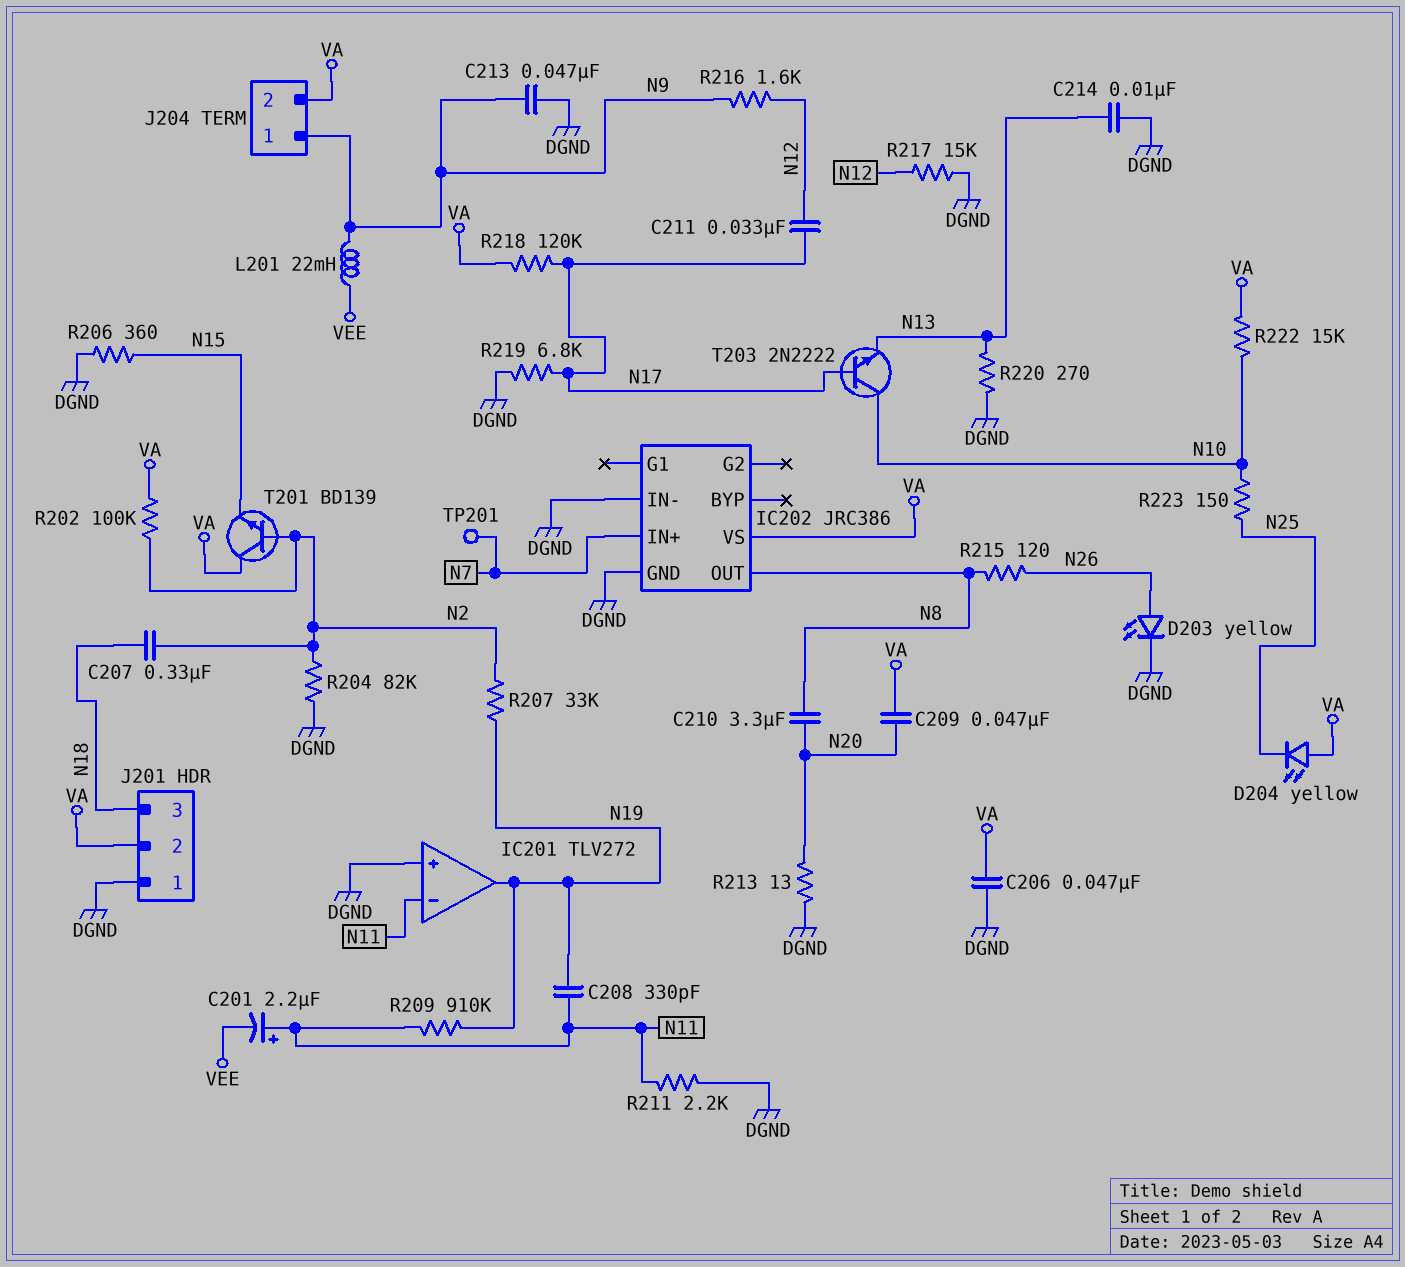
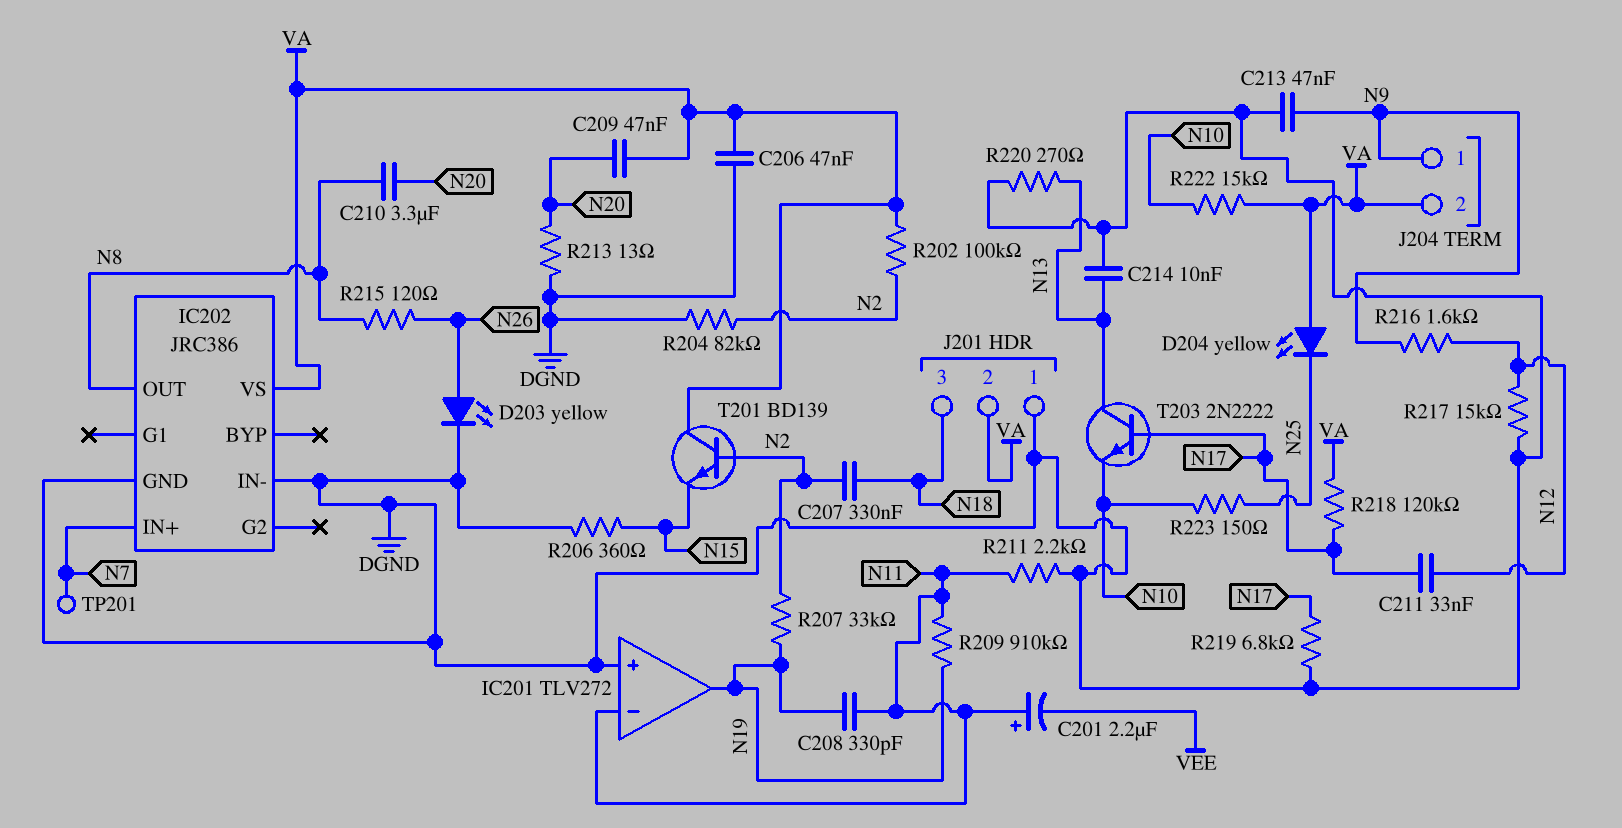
L201: 22mH (N9, VEE) -> none
T203: NPN 2N2222 (B N17, C N10, E N13) -> NPN 2N2222 (B N17, C N13, E N10)

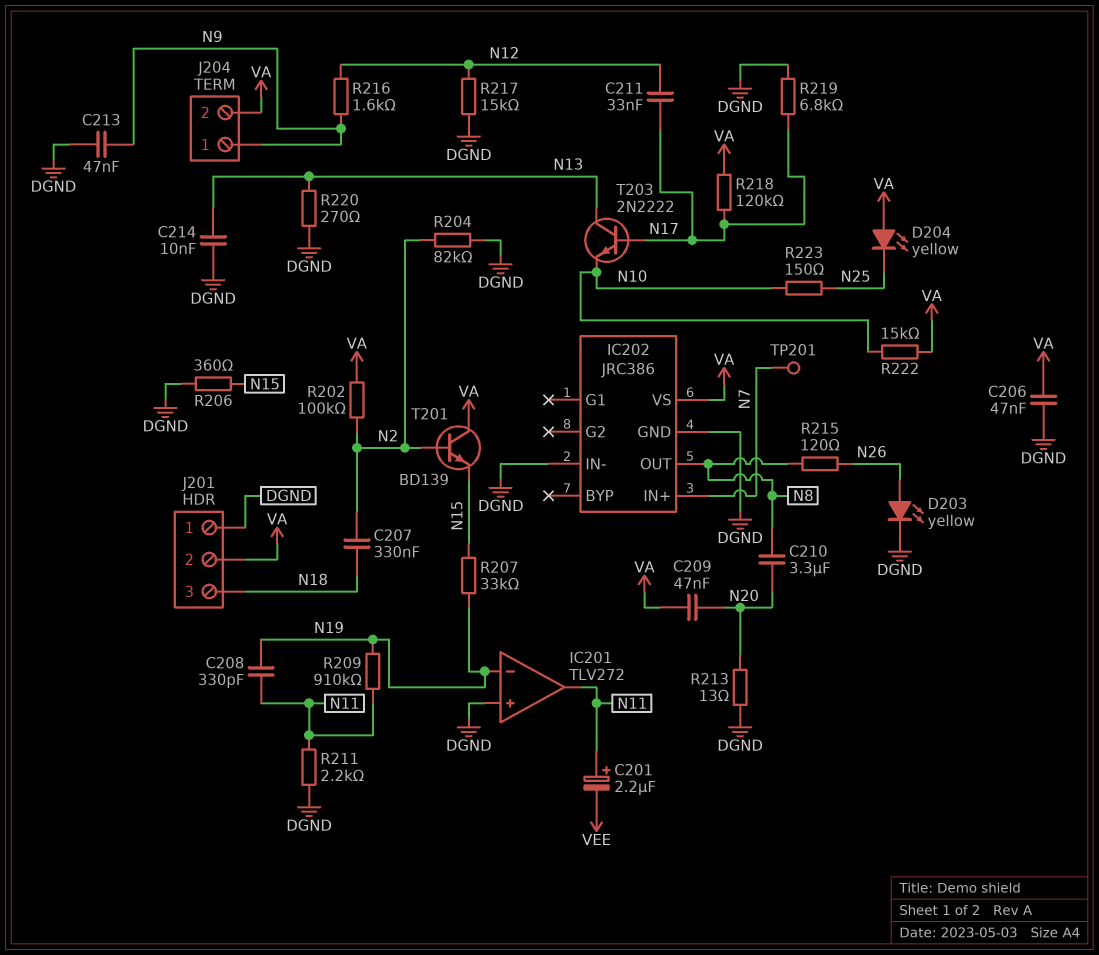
IC201 pin in-: N11 -> N19
IC201 pin out: N19 -> N11
R207: 33k (N2, N19) -> 33k (N15, N19)

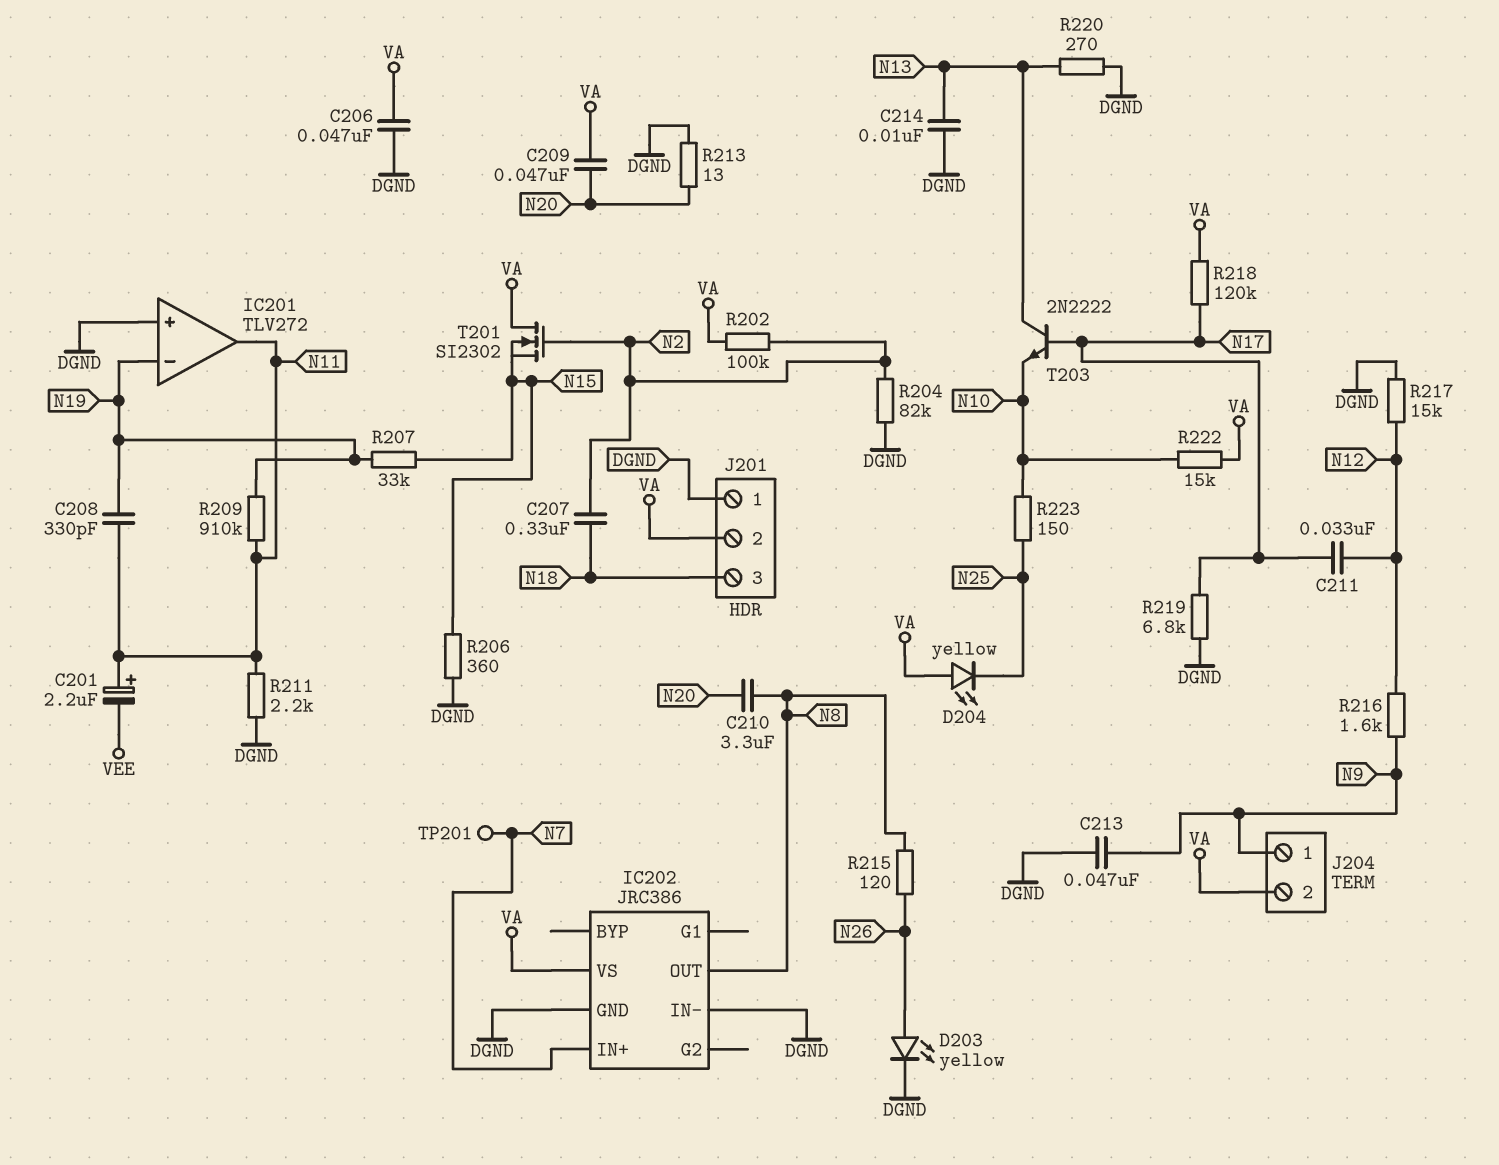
T201: NPN BD139 (B N2, C VA, E N15) -> NMOS SI2302 (G N2, D VA, S N15)

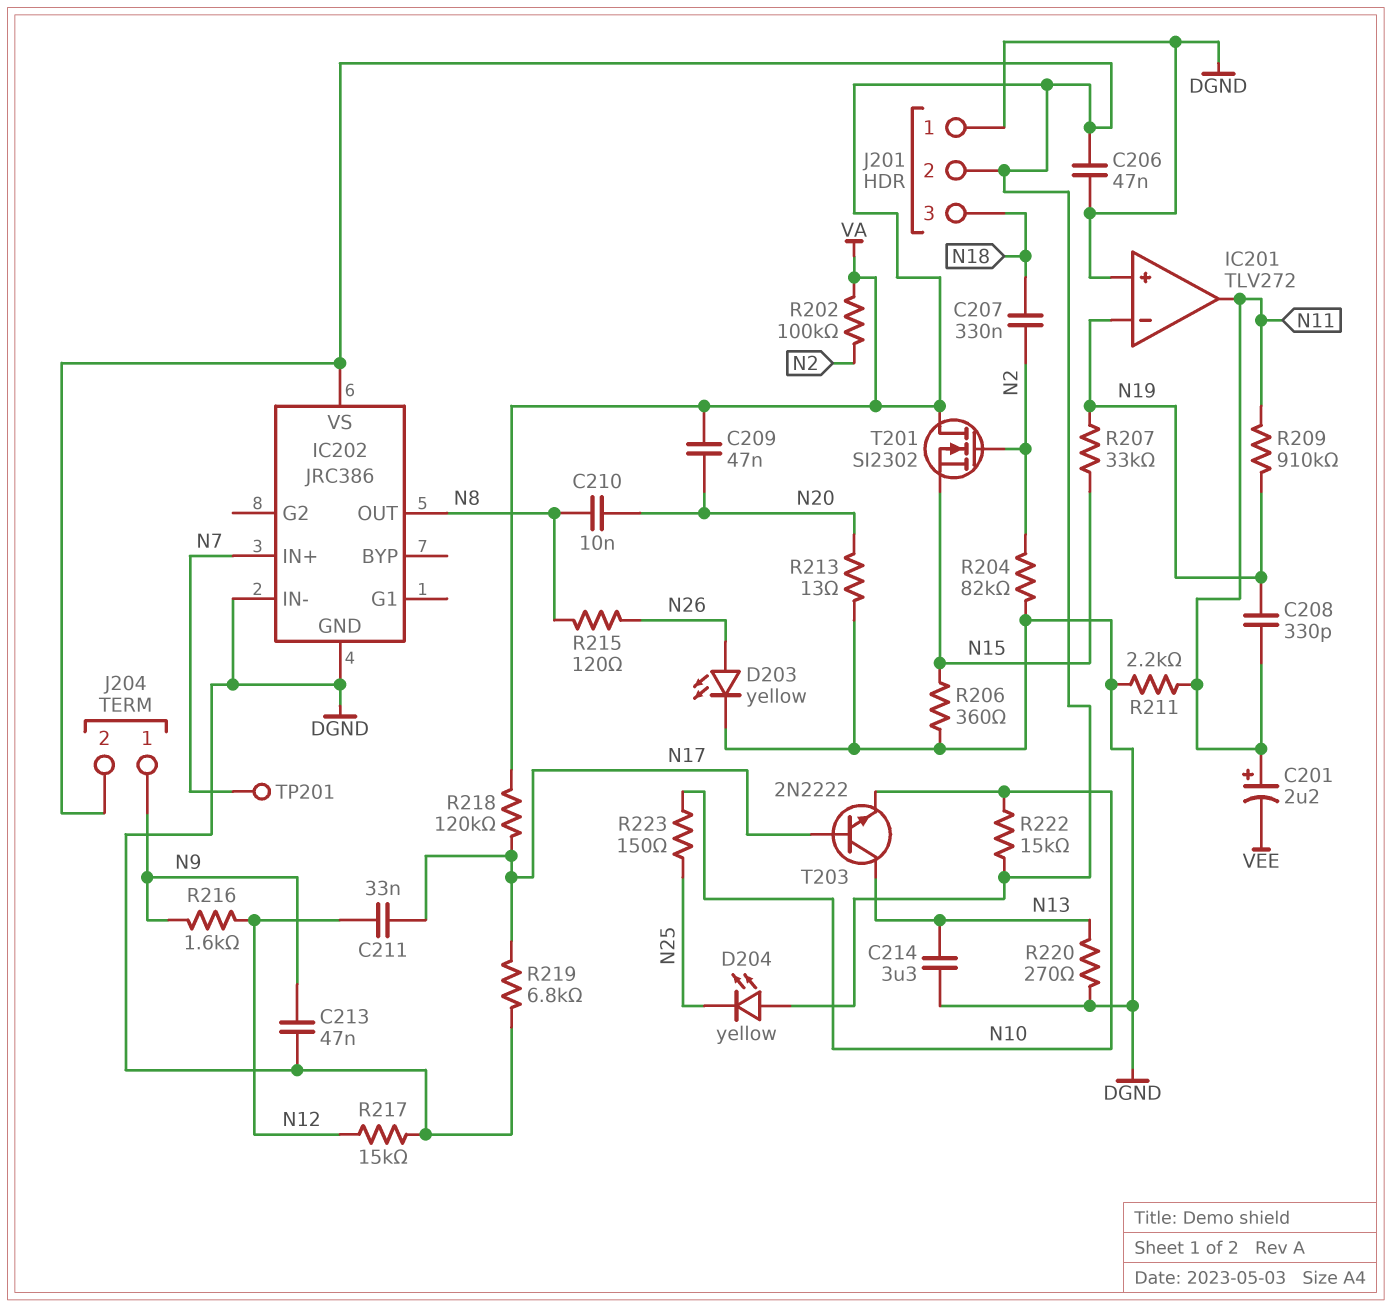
C210: 3.3uF (N8, N20) -> 10nF (N8, N20)
C214: 10nF (DGND, N13) -> 3.3uF (DGND, N13)

